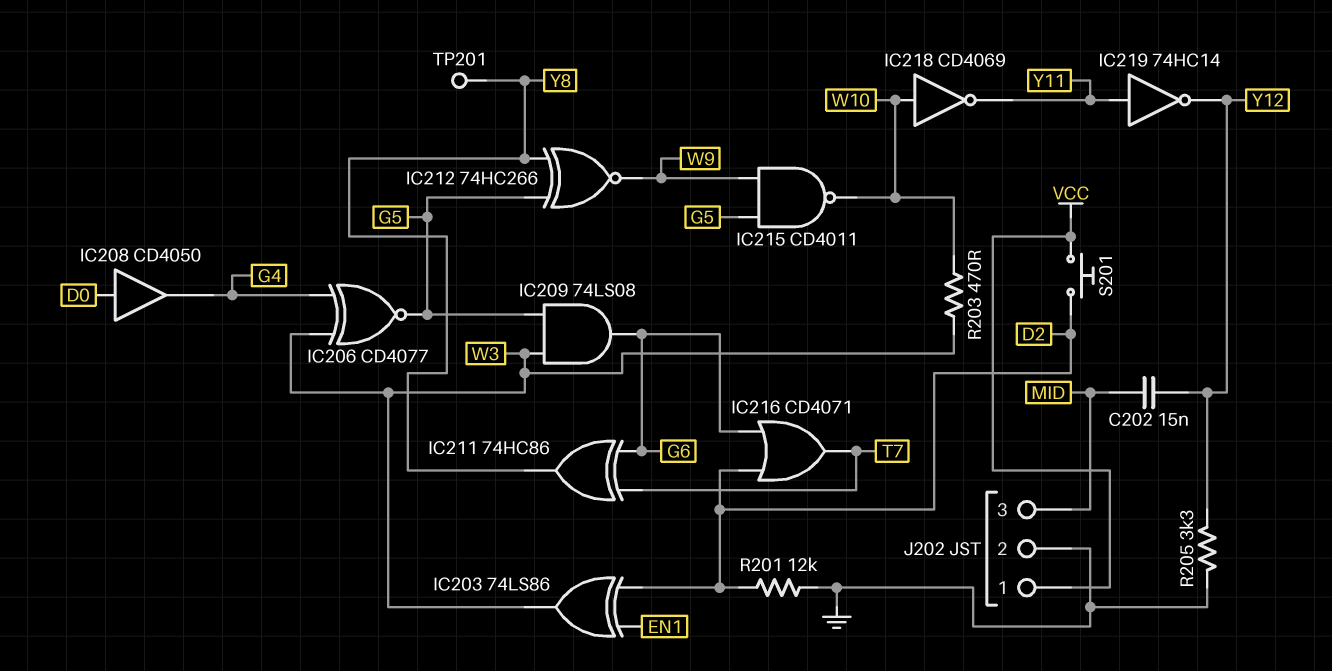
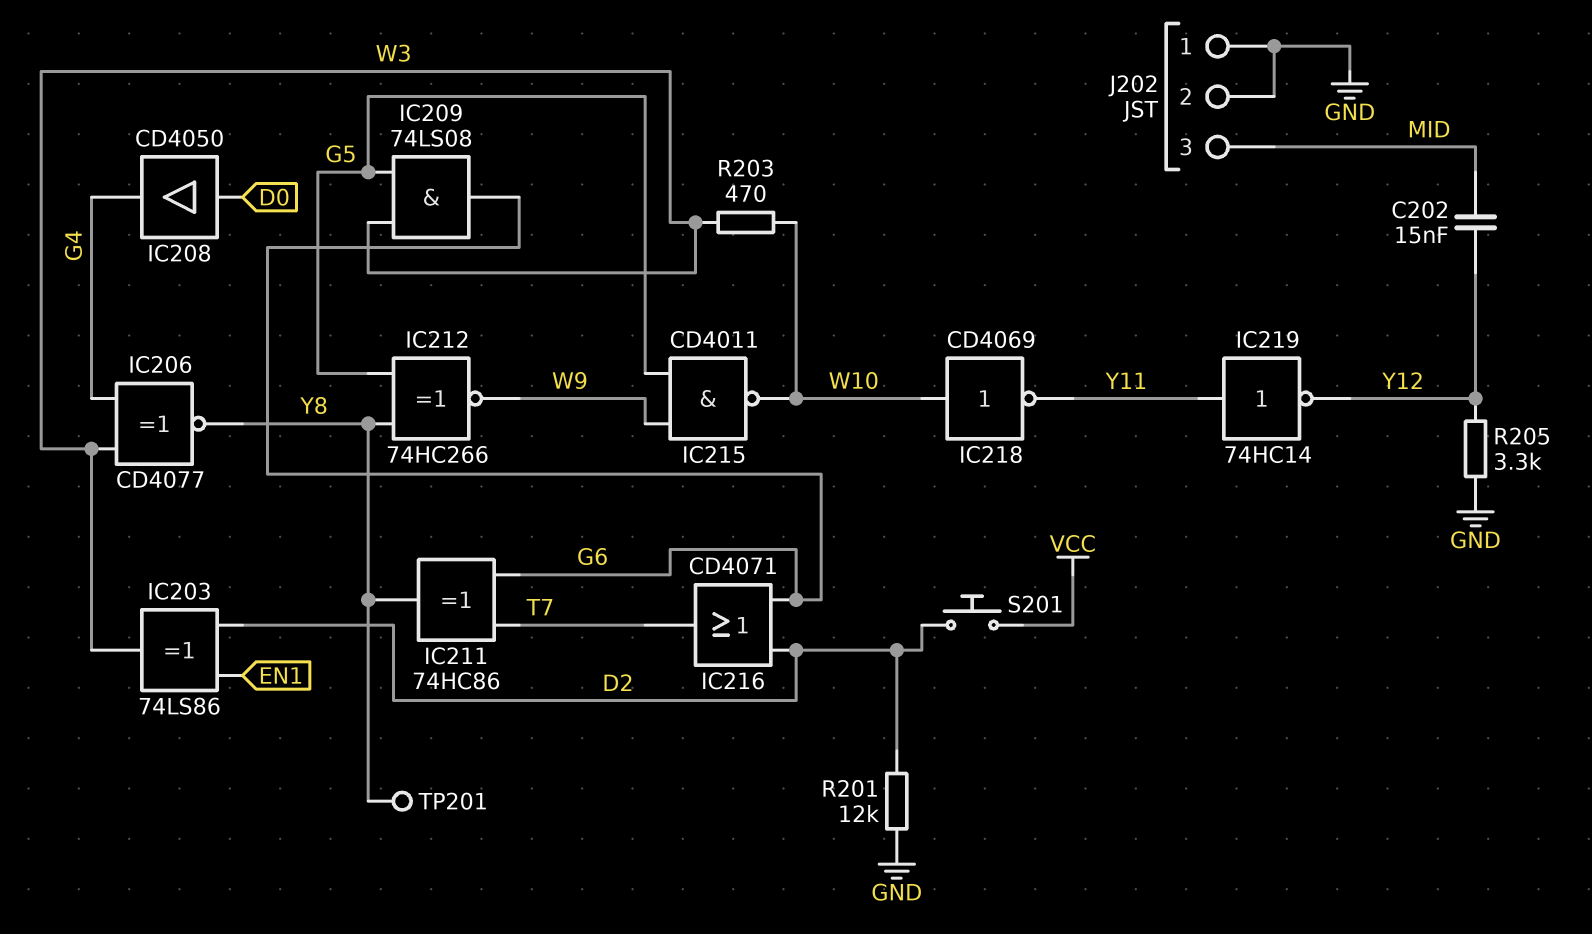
IC206: XNOR CD4077 (in G4, in W3, out G5) -> XNOR CD4077 (in G4, in W3, out Y8)
J202 pin 1: VCC -> GND

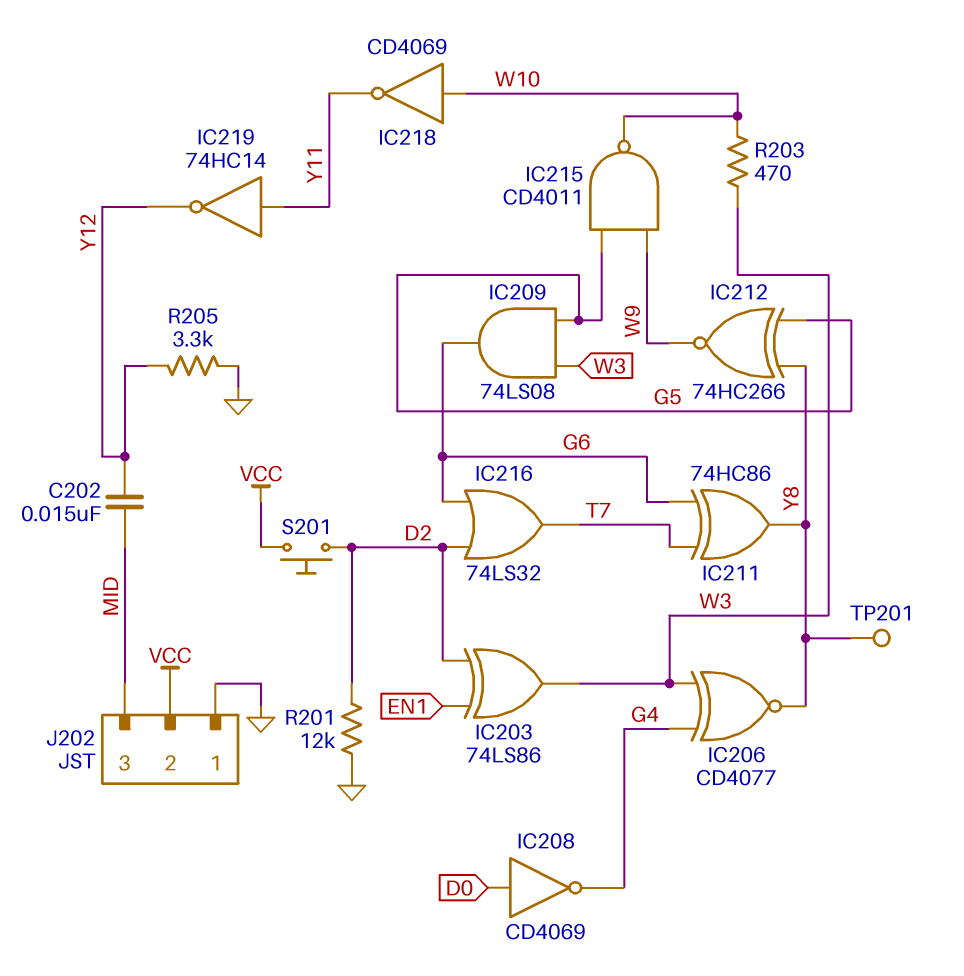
IC208: buffer CD4050 (in D0, out G4) -> NOT CD4069 (in D0, out G4)
IC216: OR CD4071 (in D2, in G6, out T7) -> OR 74LS32 (in D2, in G6, out T7)
J202 pin 2: GND -> VCC

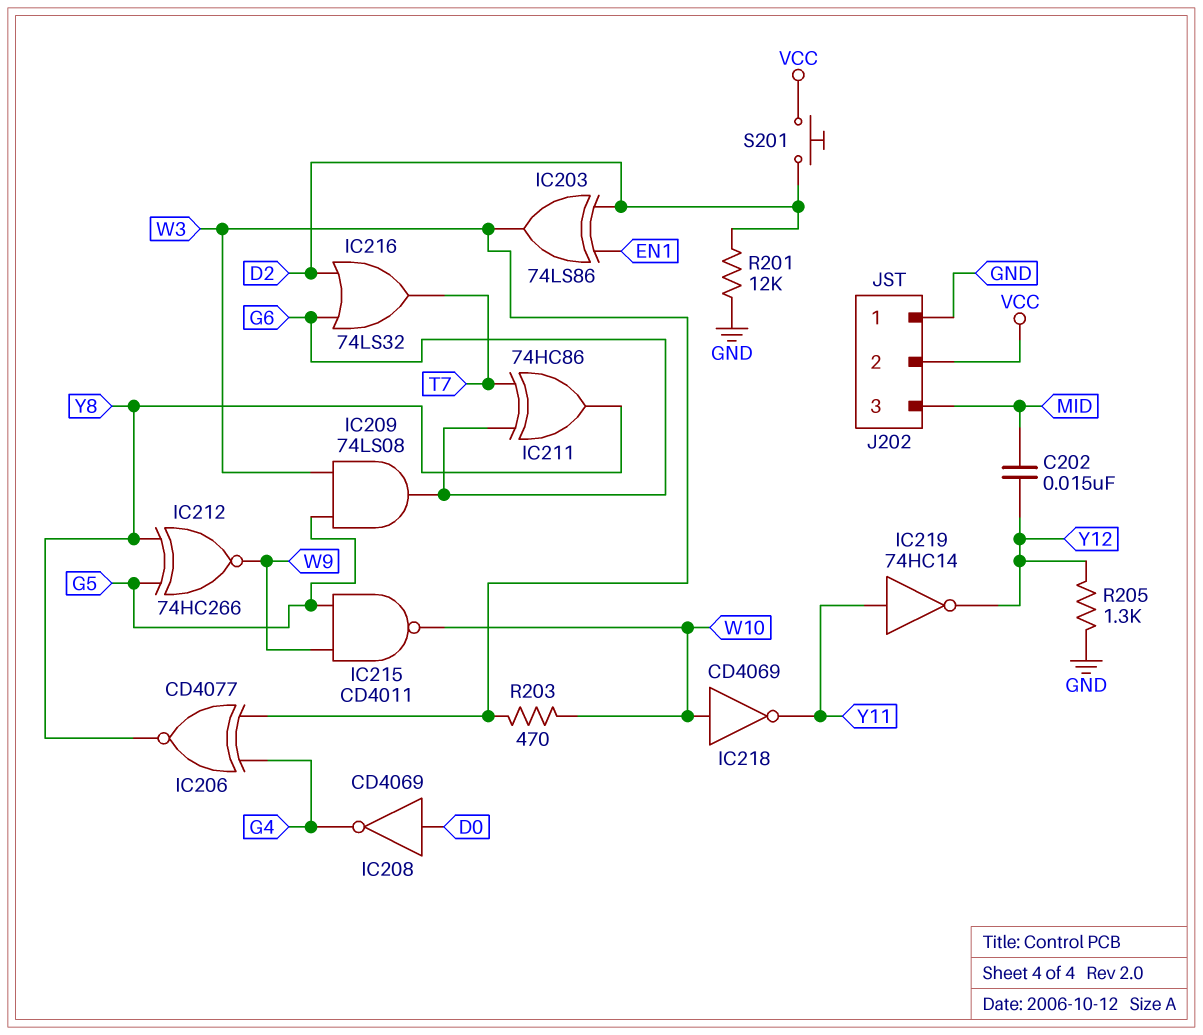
R205: 3.3k (GND, Y12) -> 1.3k (GND, Y12)
TP201: test point (Y8) -> none

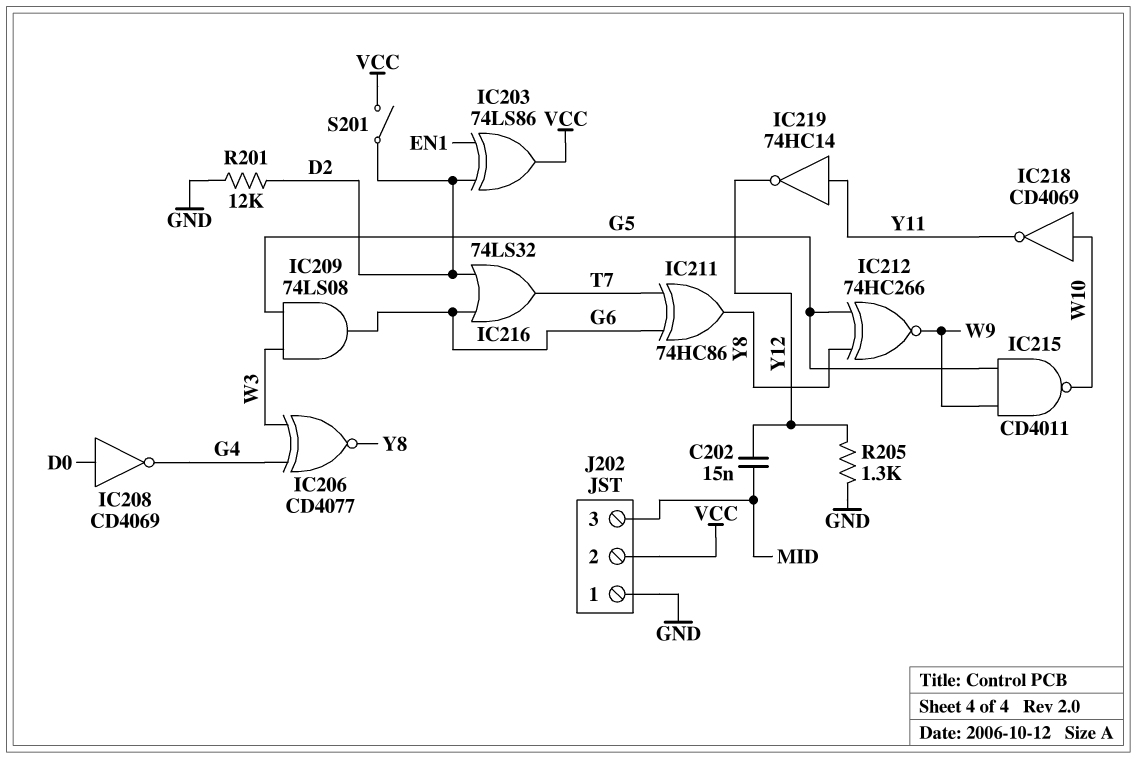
IC203: XOR 74LS86 (in D2, in EN1, out W3) -> XOR 74LS86 (in D2, in EN1, out VCC)
R203: 470 (W3, W10) -> none
S201: button (D2, VCC) -> switch (D2, VCC)

